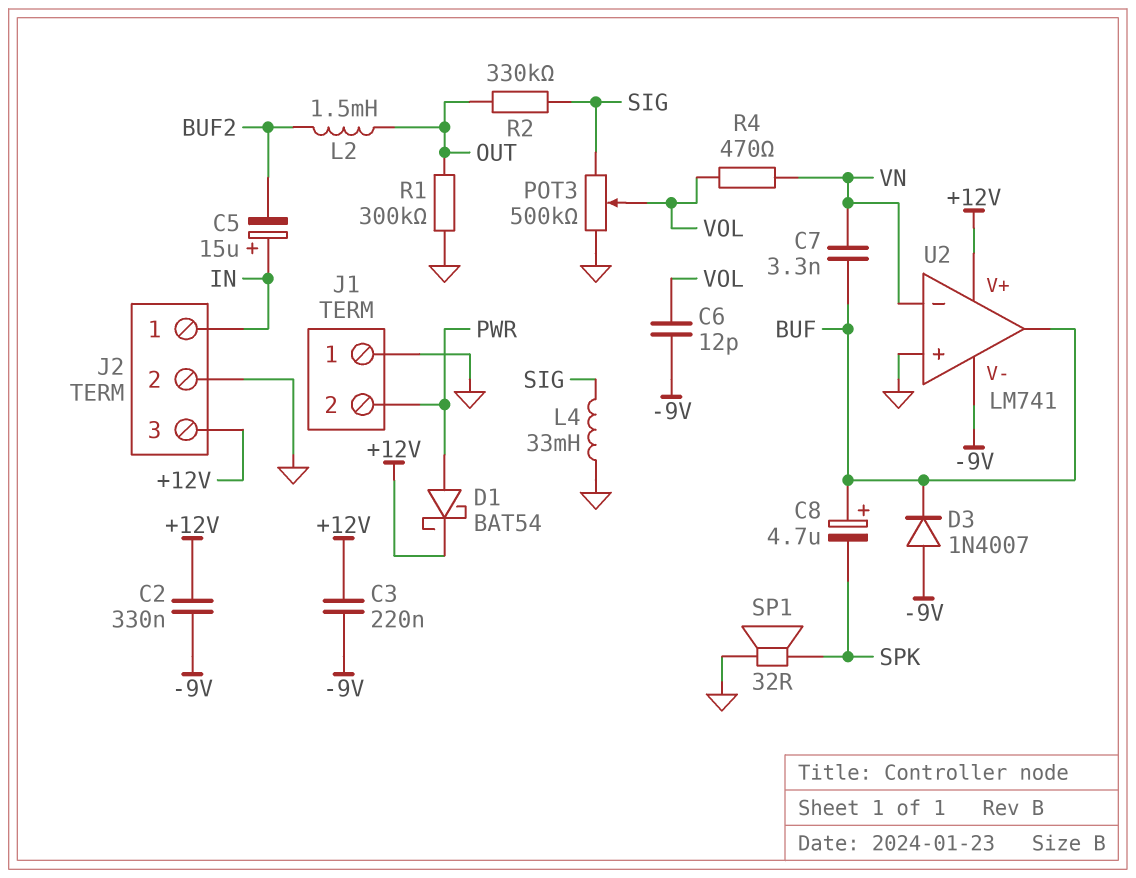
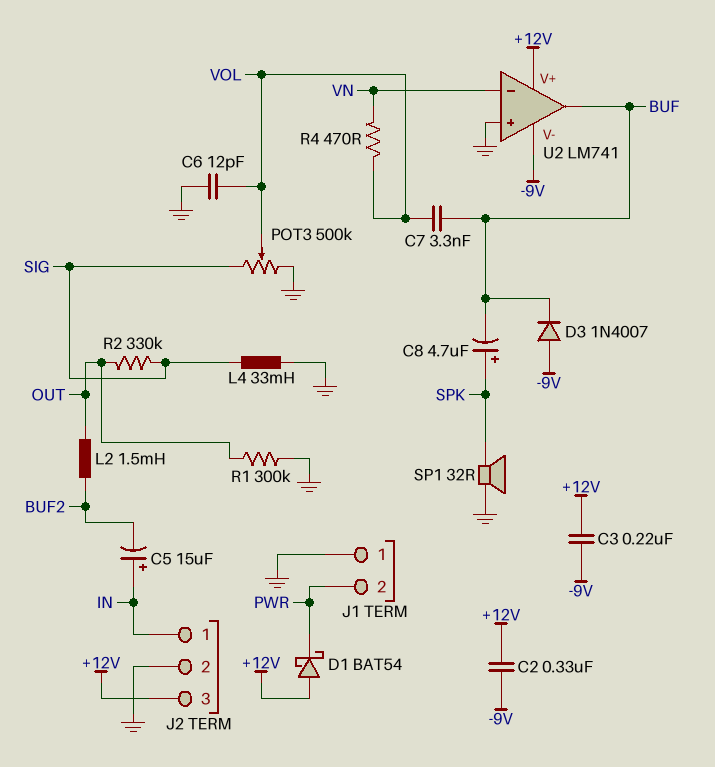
C6: 12pF (-9V, VOL) -> 12pF (GND, VOL)
C7: 3.3nF (BUF, VN) -> 3.3nF (BUF, VOL)
C8: 4.7uF (plus BUF, minus SPK) -> 4.7uF (plus SPK, minus BUF)
D1: schottky BAT54 (A PWR, K +12V) -> schottky BAT54 (A +12V, K PWR)

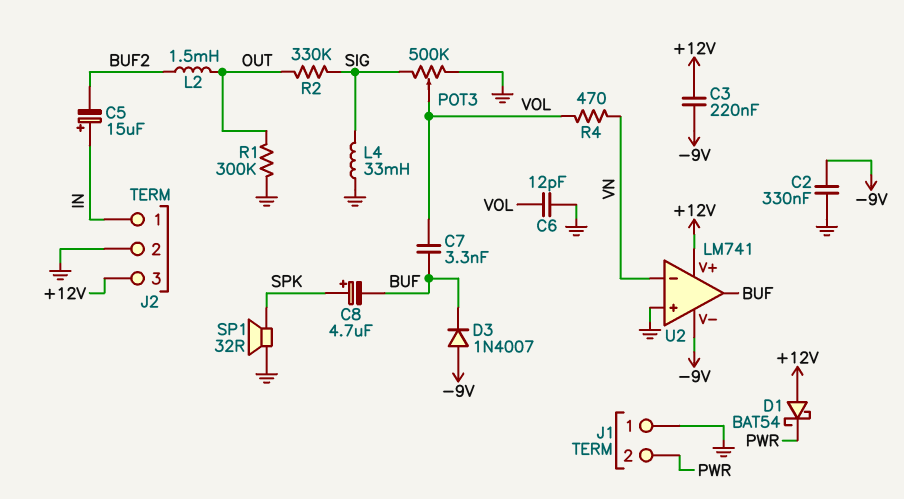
C2: 330nF (+12V, -9V) -> 330nF (-9V, GND)

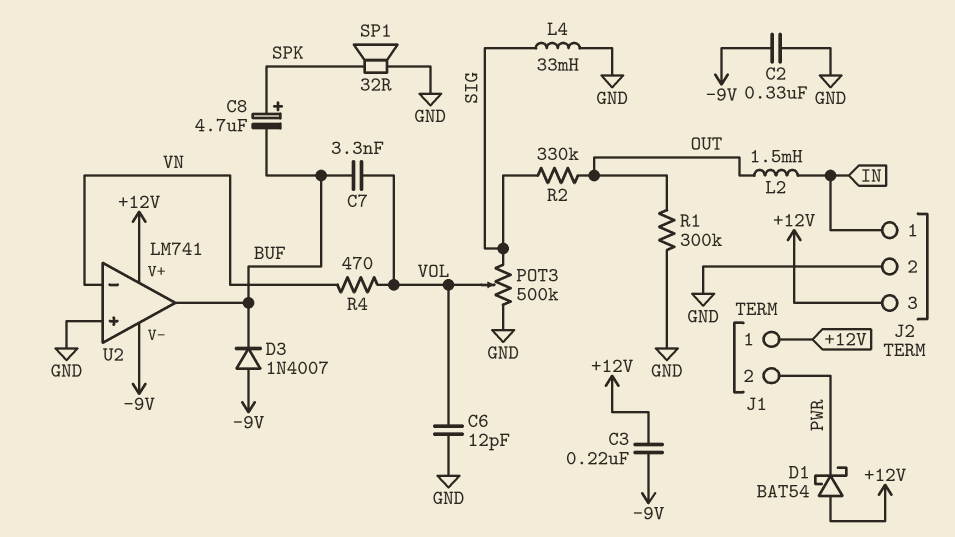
C5: 15uF (plus IN, minus BUF2) -> none
J1 pin 1: GND -> +12V
L2: 1.5mH (BUF2, OUT) -> 1.5mH (IN, OUT)

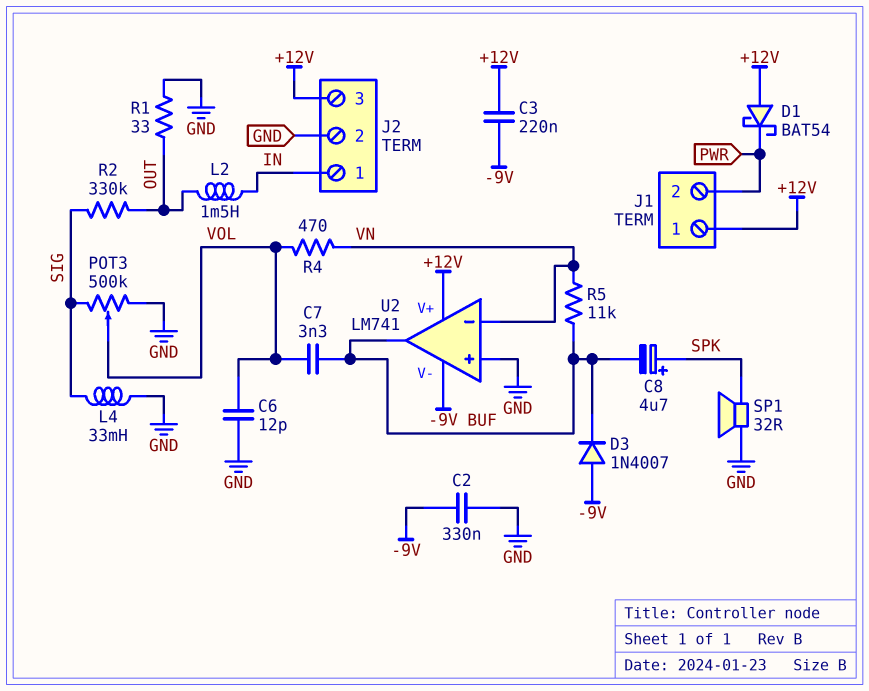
R1: 300k (GND, OUT) -> 33 (GND, OUT)
R5: none -> 11k (BUF, VN)

